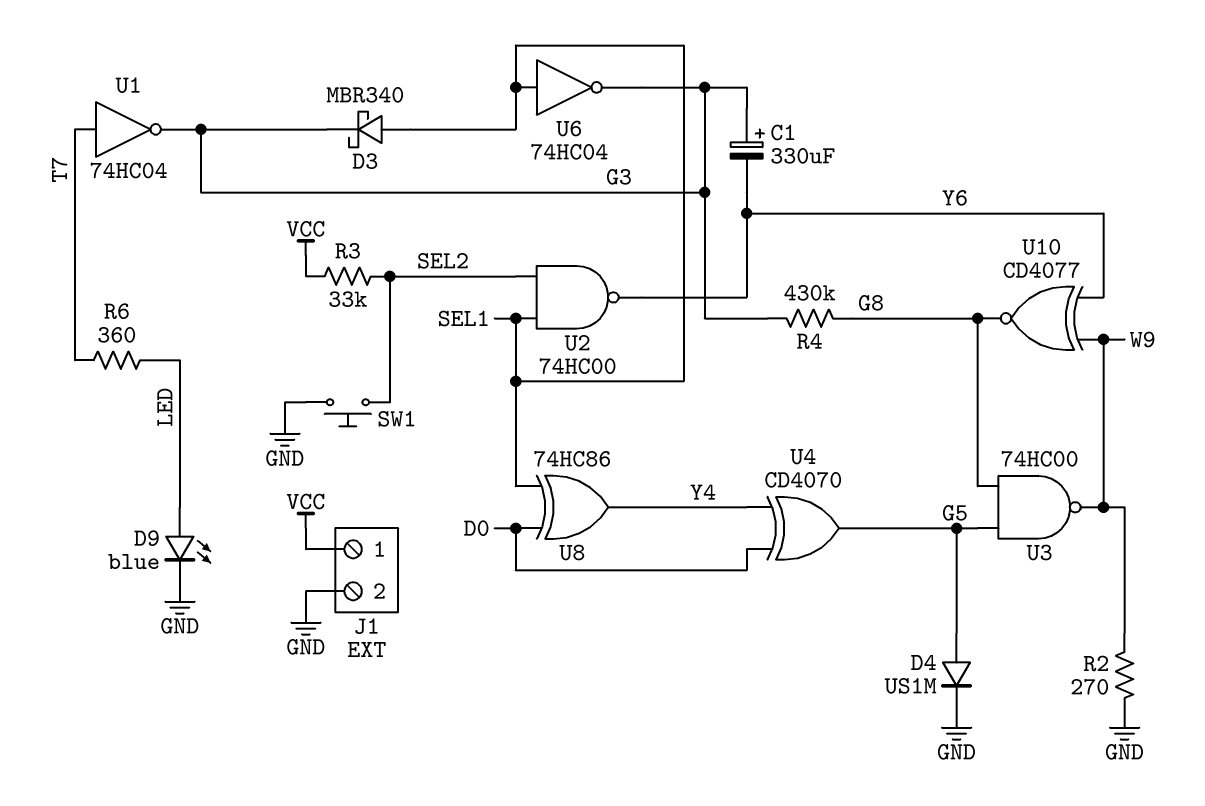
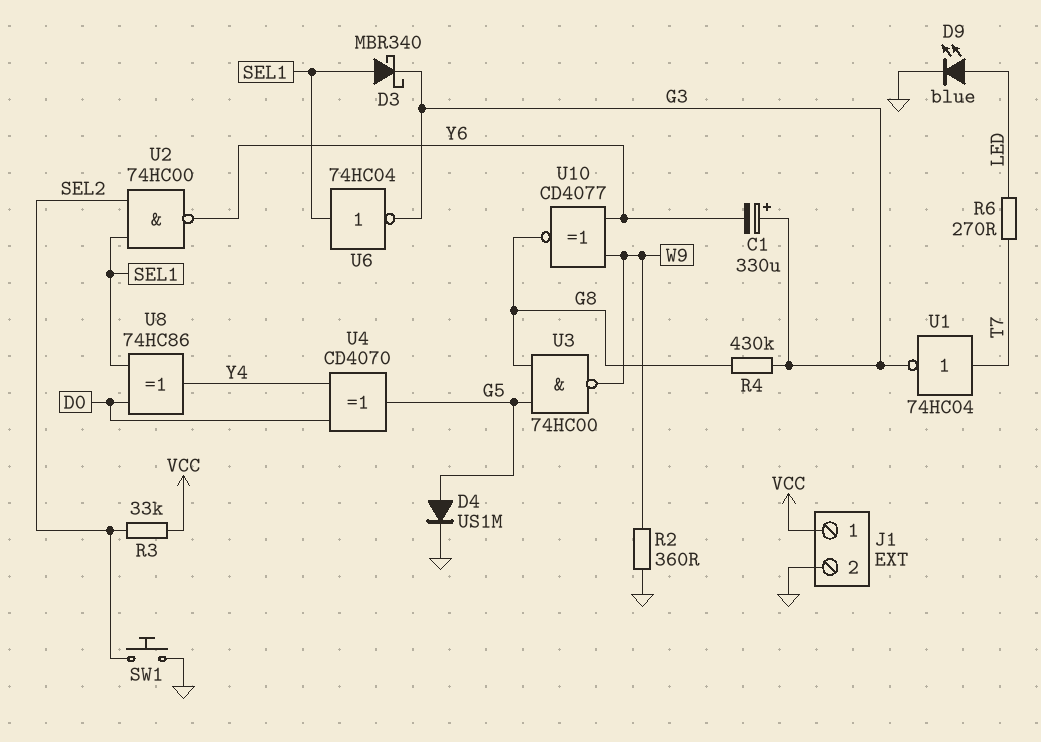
R2: 270 (GND, W9) -> 360 (GND, W9)
R6: 360 (LED, T7) -> 270 (LED, T7)

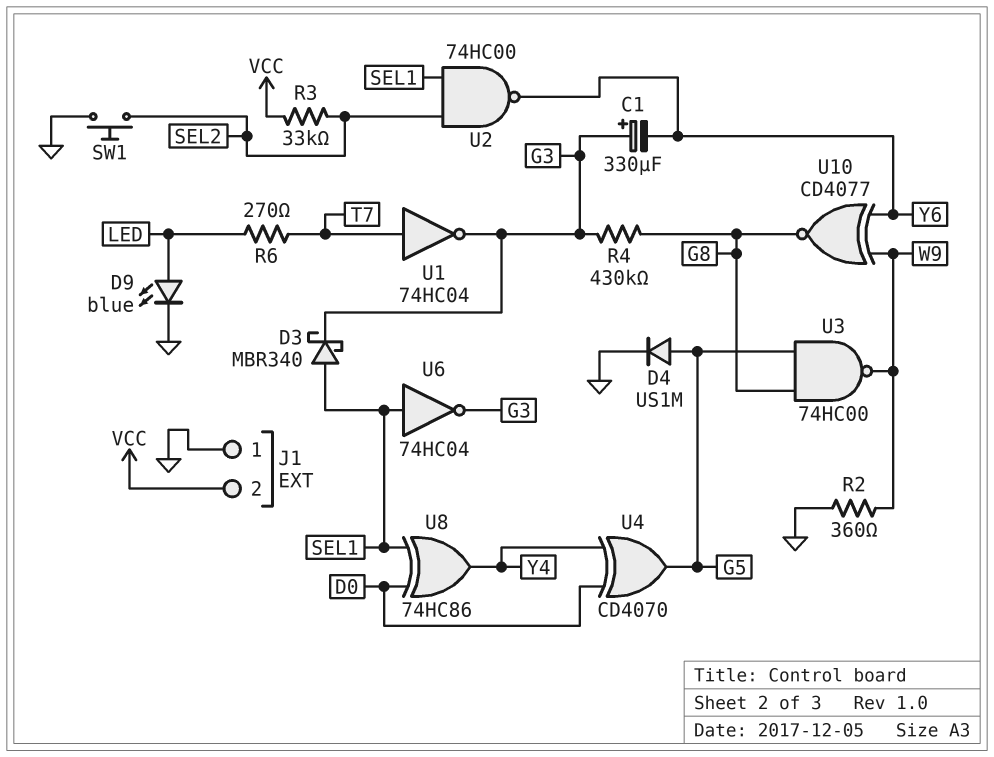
J1 pin 1: VCC -> GND
J1 pin 2: GND -> VCC

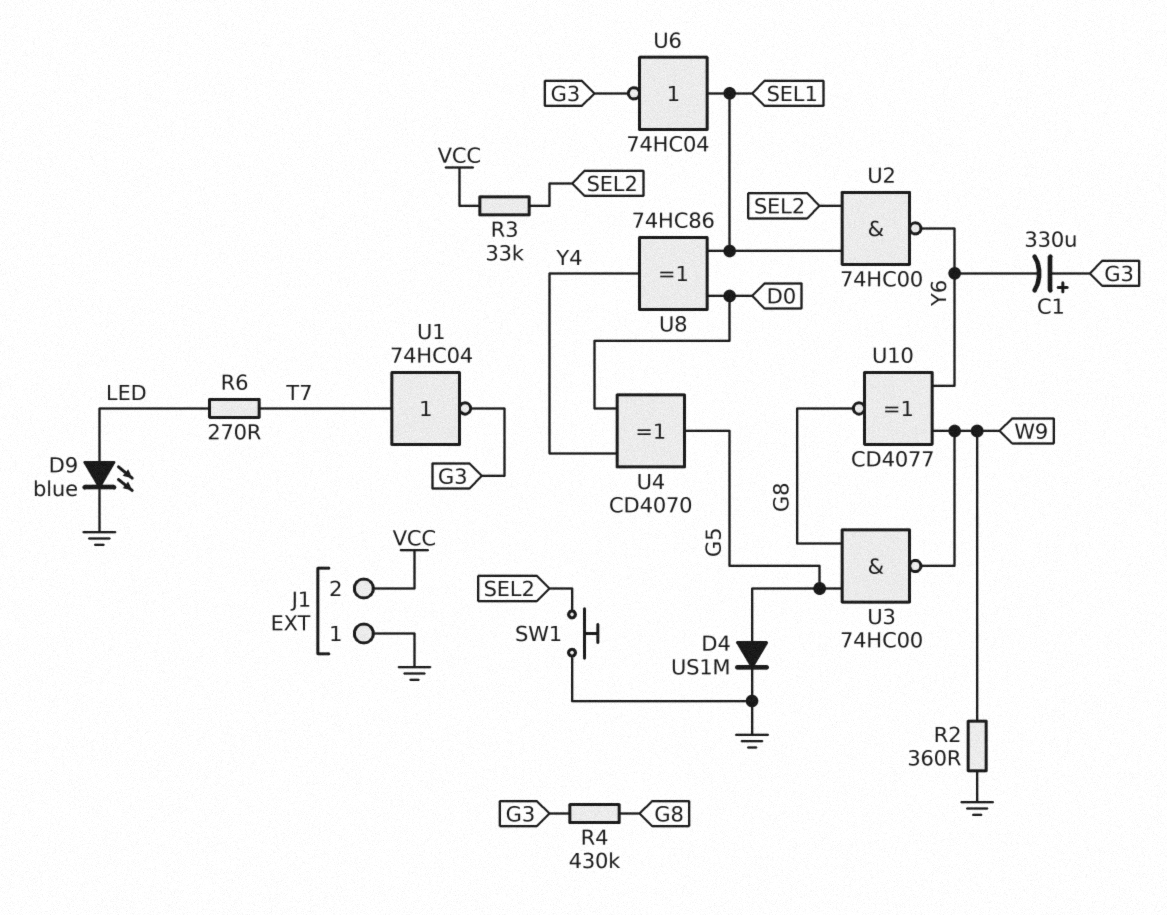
D3: schottky MBR340 (A SEL1, K G3) -> none

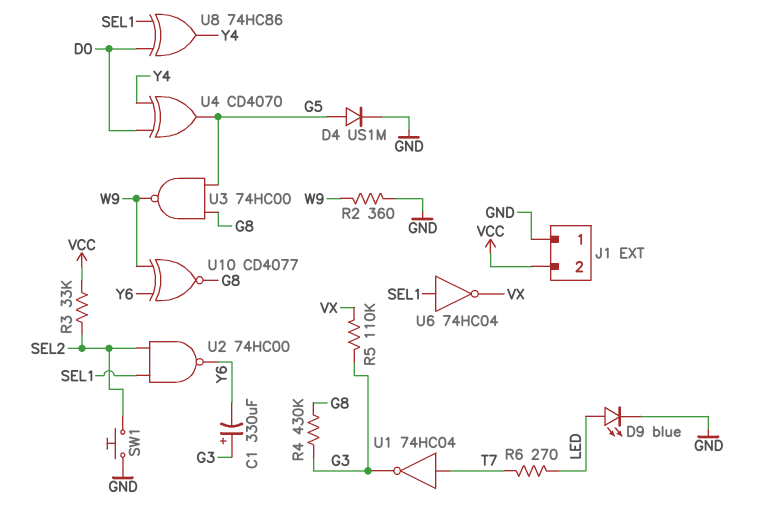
R5: none -> 110k (G3, VX)
U6: NOT 74HC04 (in SEL1, out G3) -> NOT 74HC04 (in SEL1, out VX)

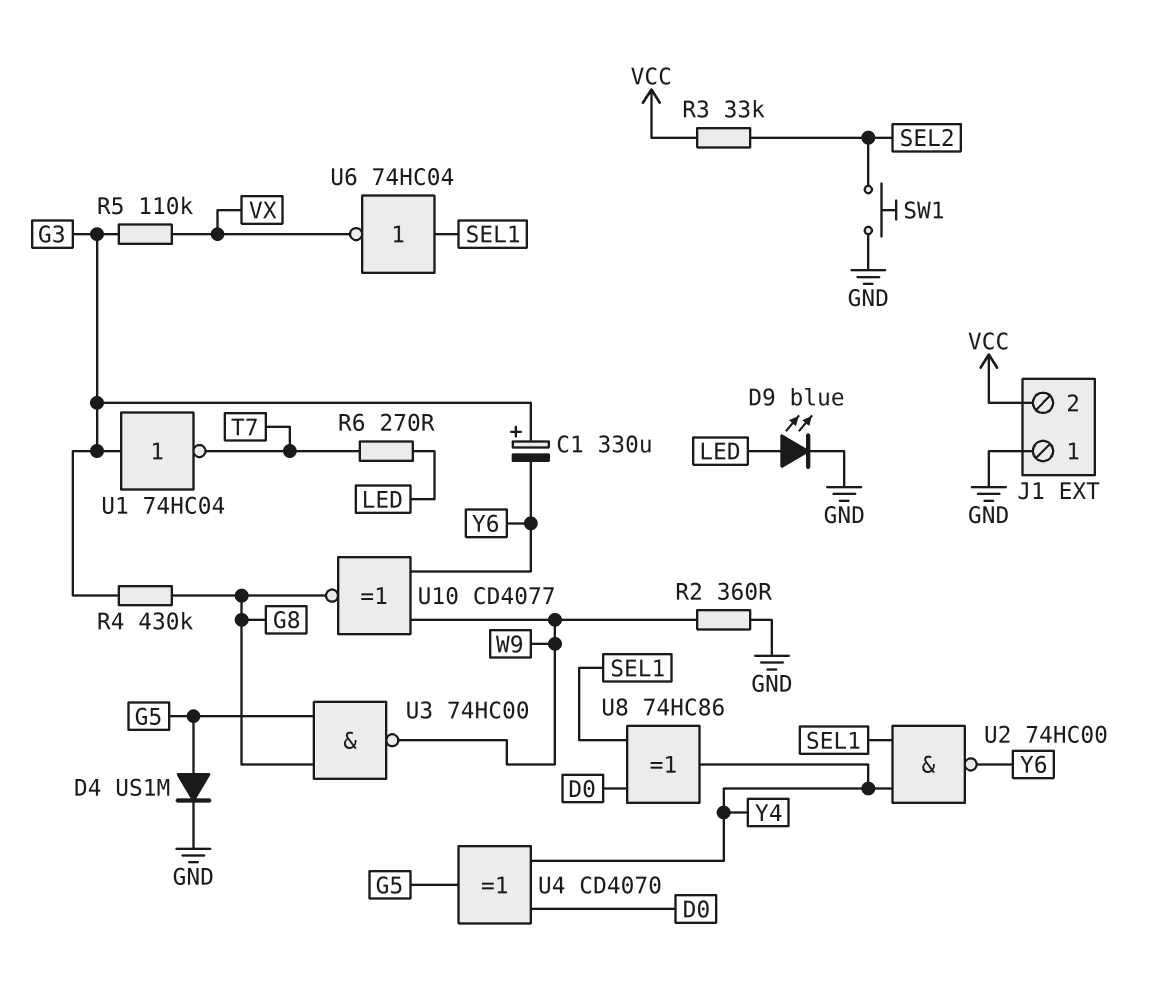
U1: NOT 74HC04 (in T7, out G3) -> NOT 74HC04 (in G3, out T7)
U2: NAND 74HC00 (in SEL1, in SEL2, out Y6) -> NAND 74HC00 (in SEL1, in Y4, out Y6)

